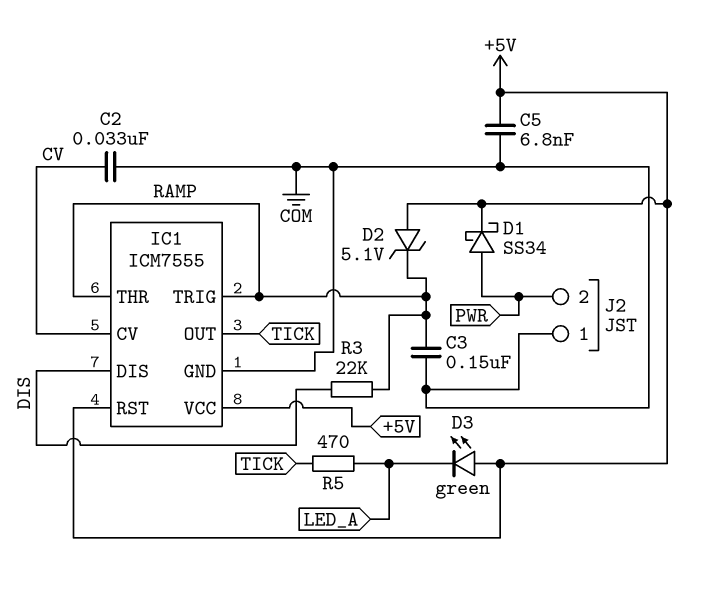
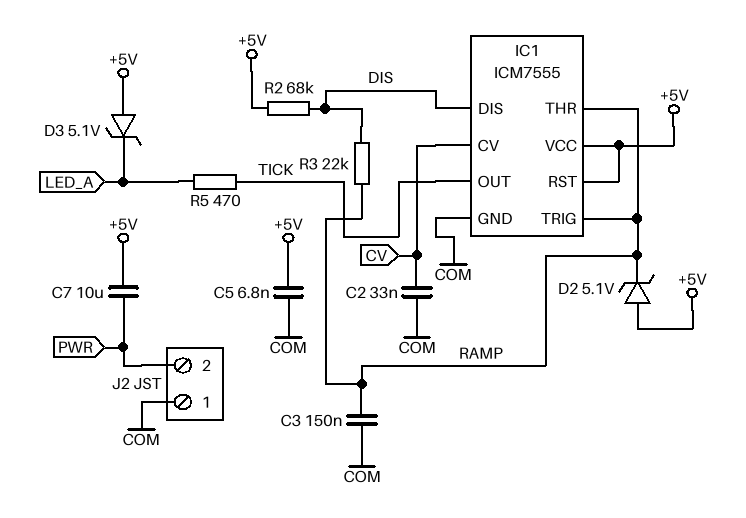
C7: none -> 10uF (+5V, PWR)
D1: schottky SS34 (A PWR, K +5V) -> none
D3: LED green (A +5V, K LED_A) -> zener 5.1V (A +5V, K LED_A)
R2: none -> 68k (+5V, DIS)

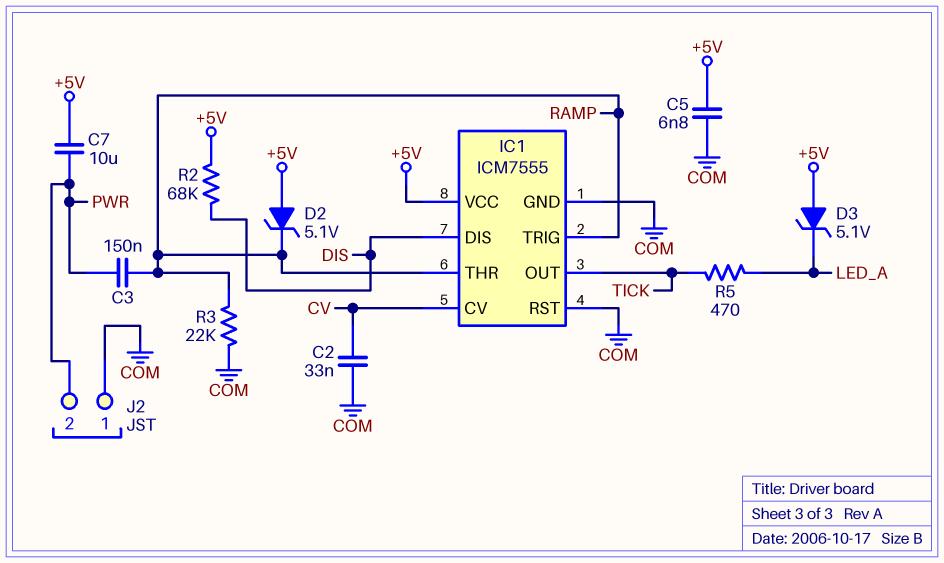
C3: 150nF (COM, RAMP) -> 150nF (PWR, RAMP)
IC1 pin RST: +5V -> COM
R3: 22k (DIS, RAMP) -> 22k (COM, RAMP)

